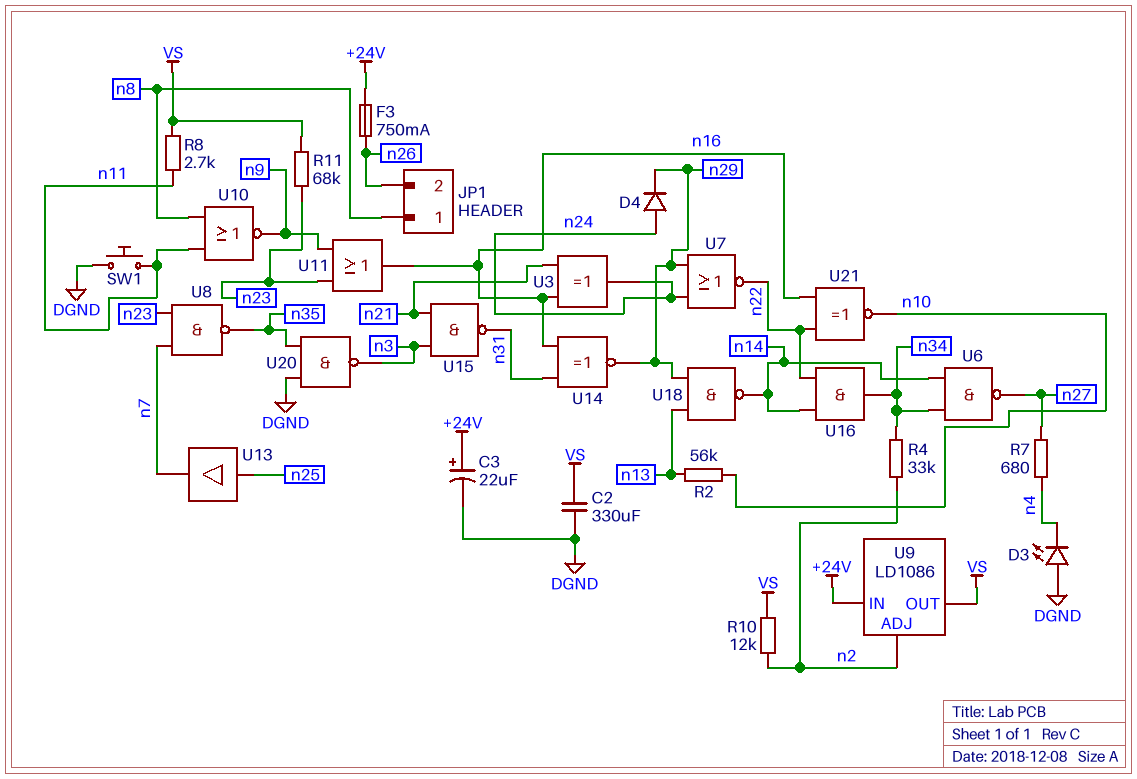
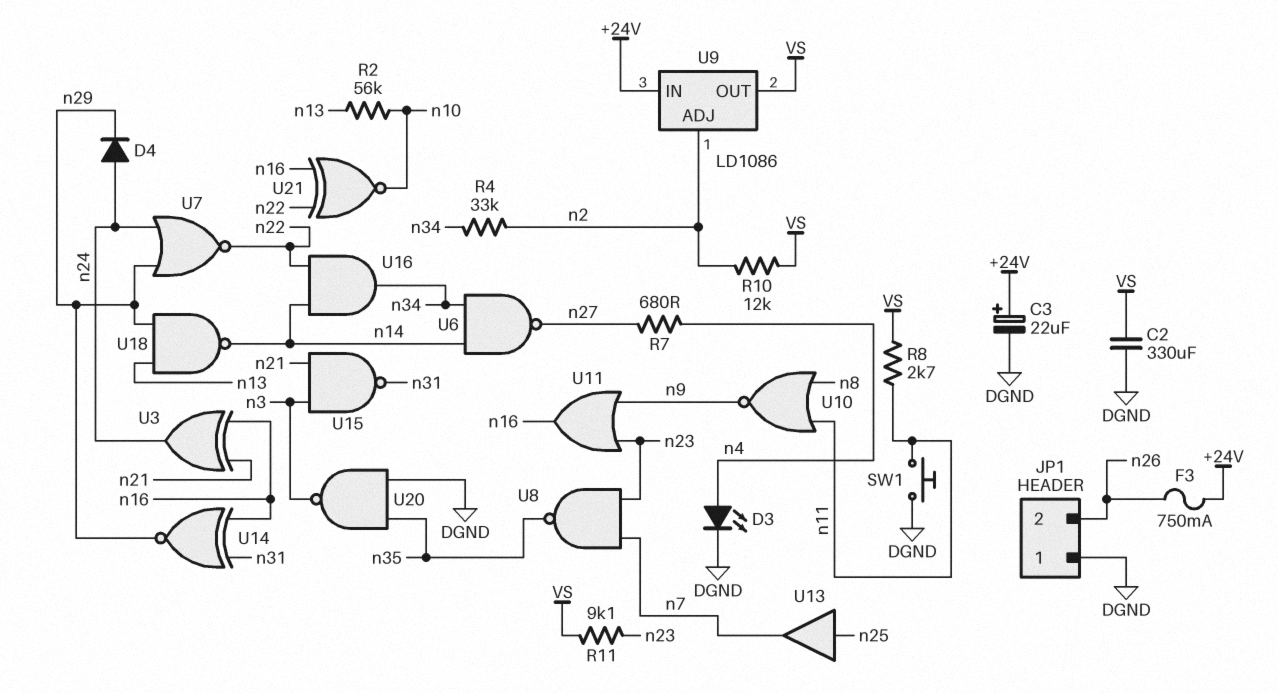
D3: LED (A DGND, K n4) -> LED (A n4, K DGND)
JP1 pin 1: n8 -> DGND
R11: 68k (VS, n23) -> 9.1k (VS, n23)

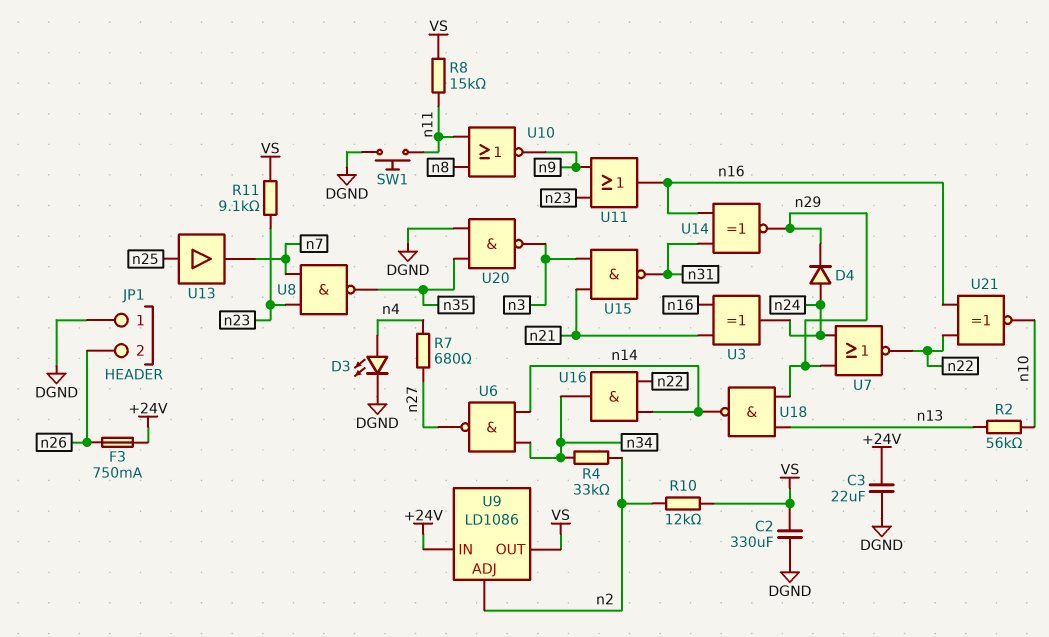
C3: 22uF (plus +24V, minus DGND) -> 22uF (+24V, DGND)
R8: 2.7k (VS, n11) -> 15k (VS, n11)

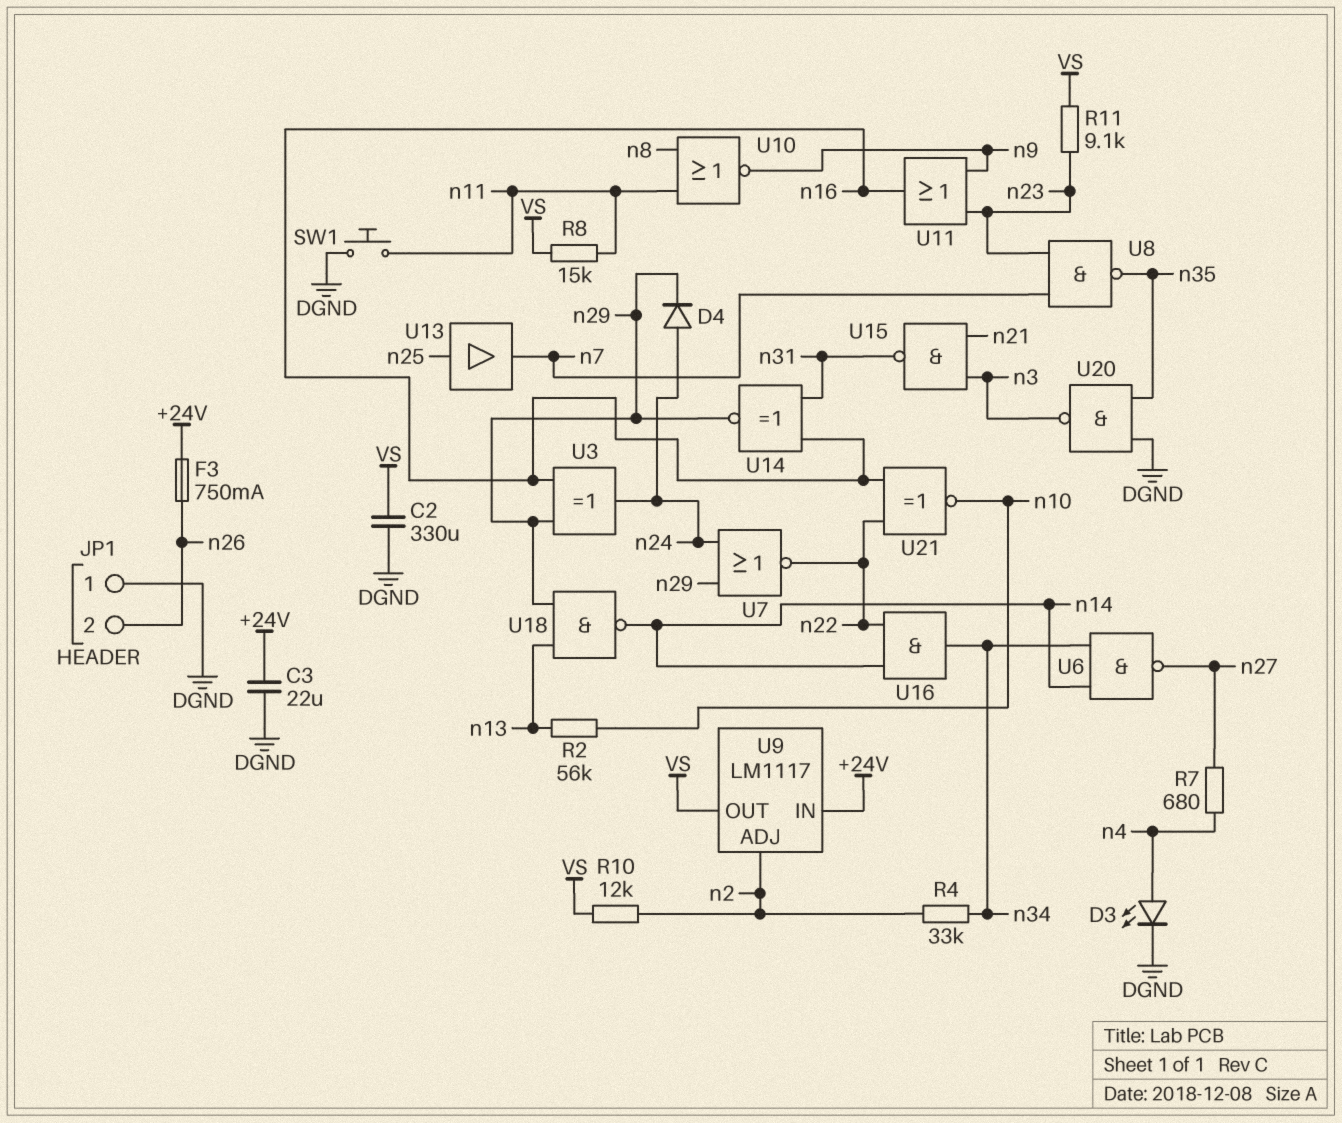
U3: XOR (in n16, in n21, out n24) -> XOR (in n16, in n29, out n24)
U9: LD1086 -> LM1117

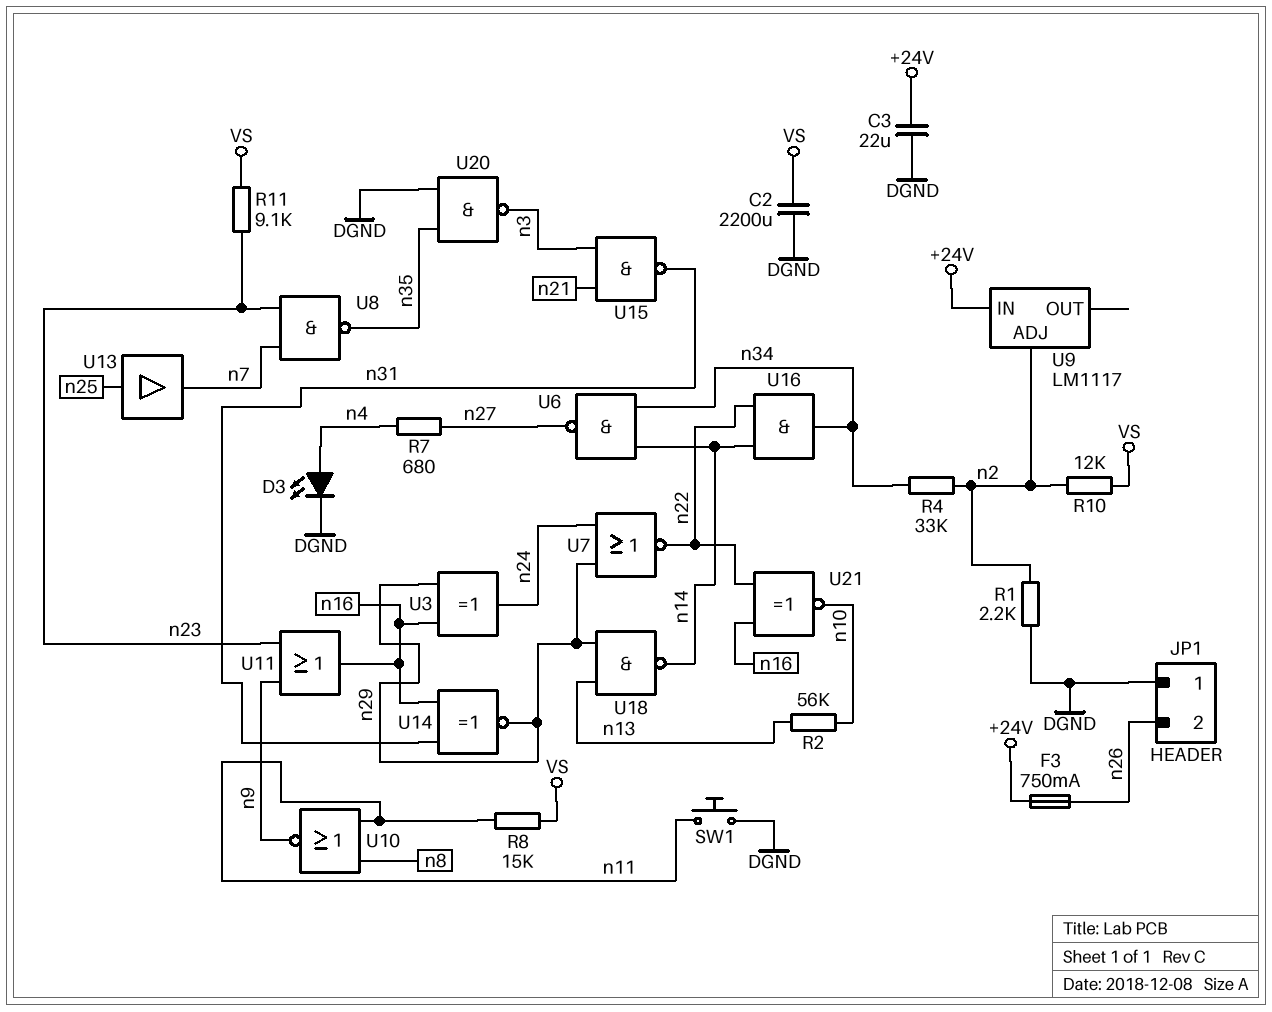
C2: 330uF (DGND, VS) -> 2200uF (DGND, VS)
D4: diode (A n24, K n29) -> none
R1: none -> 2.2k (DGND, n2)
U9 pin OUT: VS -> none

